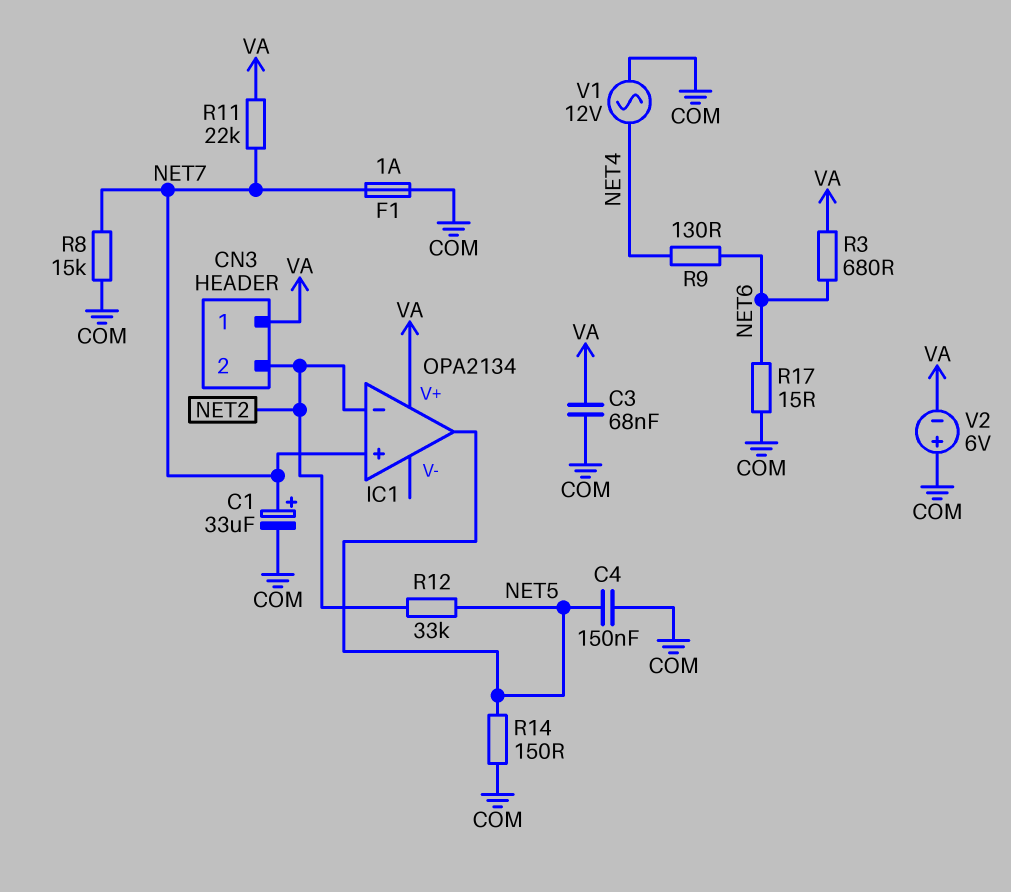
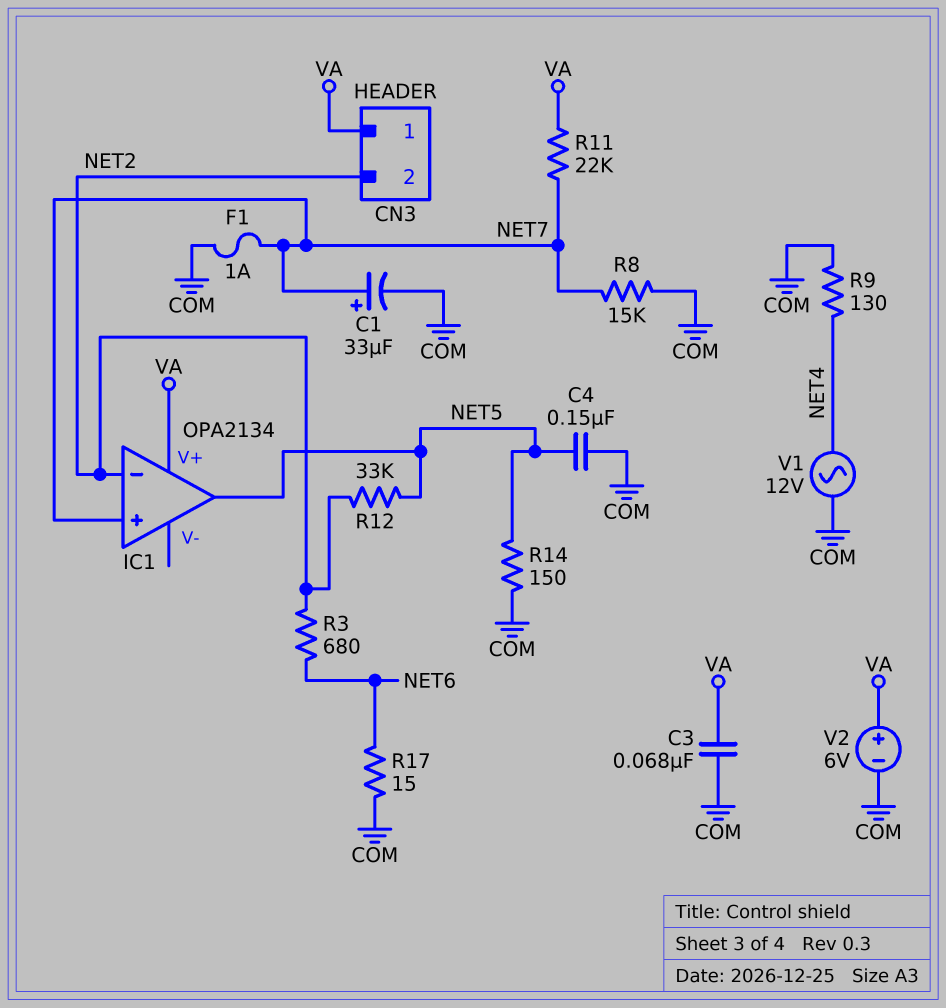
R3: 680 (NET6, VA) -> 680 (NET2, NET6)
R9: 130 (NET4, NET6) -> 130 (COM, NET4)
V2: 6V (plus COM, minus VA) -> 6V (plus VA, minus COM)

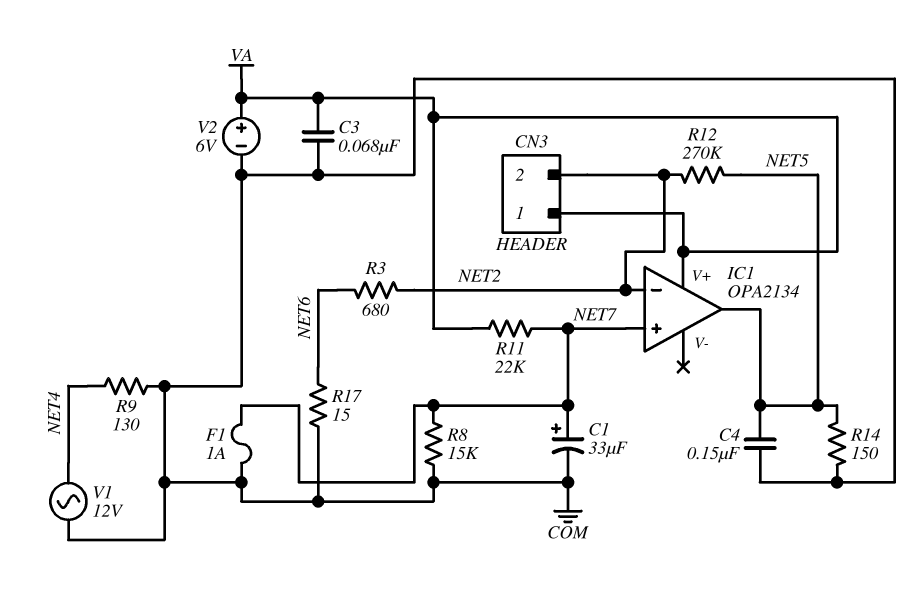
R12: 33k (NET2, NET5) -> 270k (NET2, NET5)

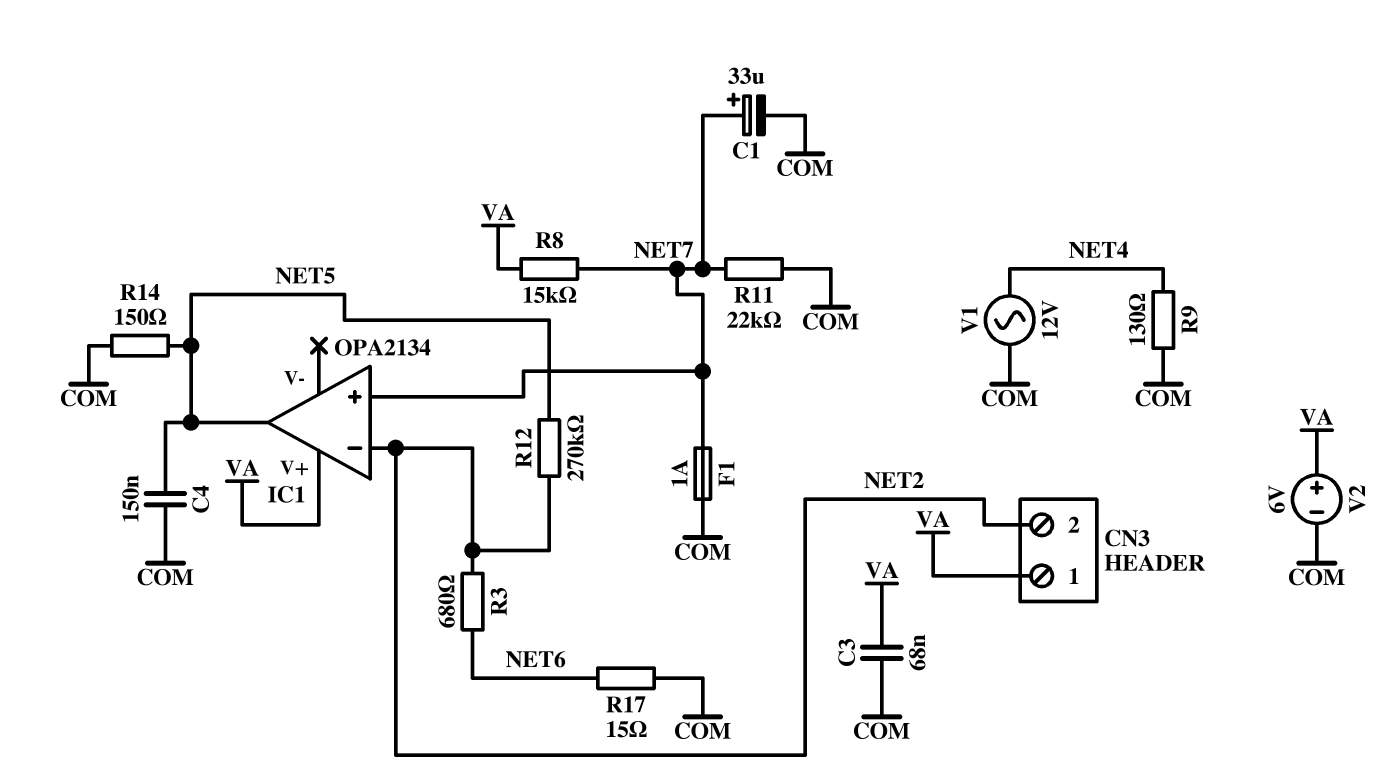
R8: 15k (COM, NET7) -> 15k (NET7, VA)
R11: 22k (NET7, VA) -> 22k (COM, NET7)

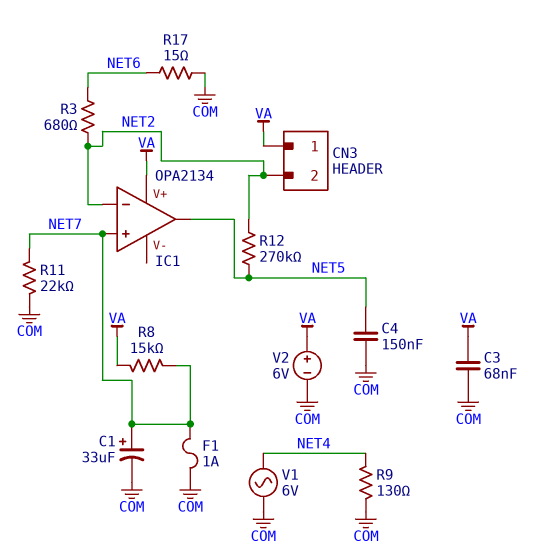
R14: 150 (COM, NET5) -> none
V1: AC 12V (COM, NET4) -> AC 6V (COM, NET4)

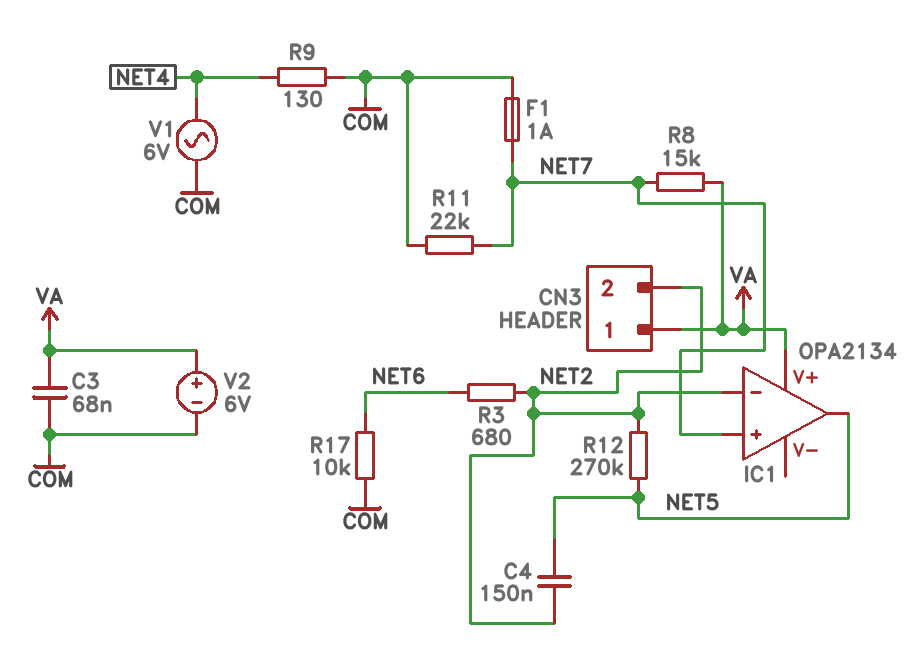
C1: 33uF (plus NET7, minus COM) -> none
C4: 150nF (COM, NET5) -> 150nF (NET2, NET5)
R17: 15 (COM, NET6) -> 10k (COM, NET6)

